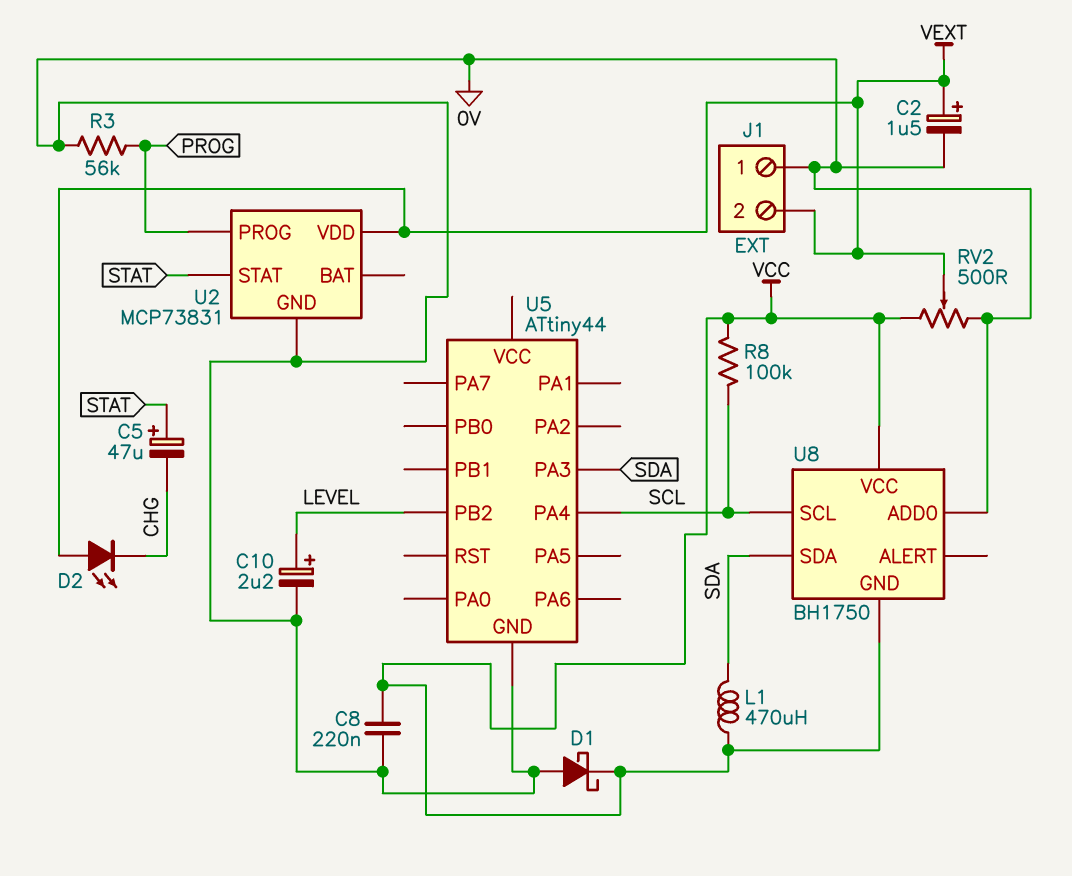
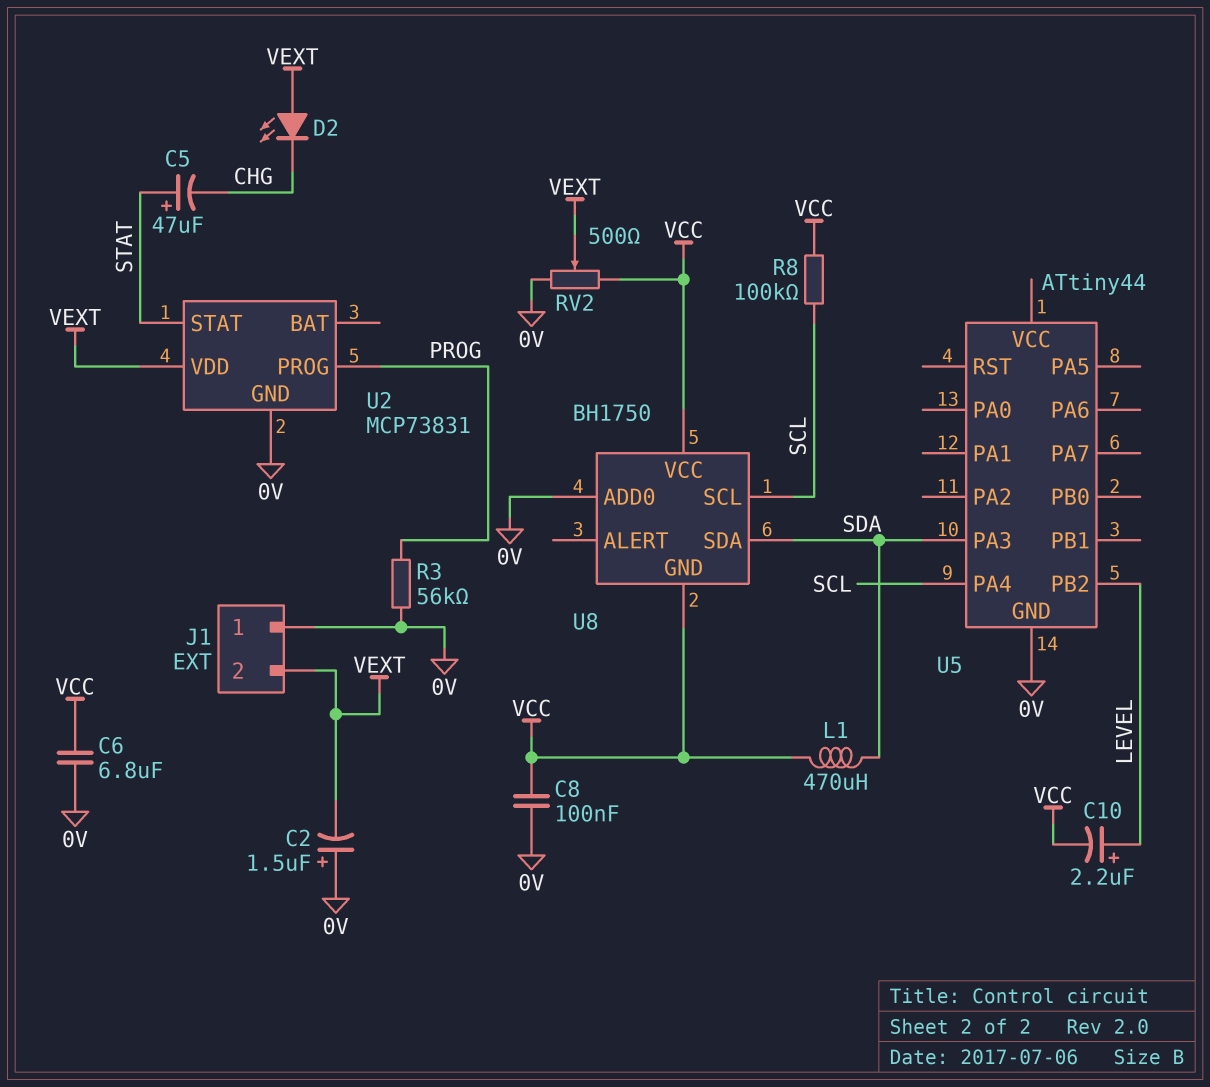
C2: 1.5uF (plus VEXT, minus 0V) -> 1.5uF (plus 0V, minus VEXT)
C6: none -> 6.8uF (0V, VCC)
C8: 220nF (0V, VCC) -> 100nF (0V, VCC)
C10: 2.2uF (plus LEVEL, minus 0V) -> 2.2uF (plus LEVEL, minus VCC)
D1: schottky (A 0V, K VCC) -> none

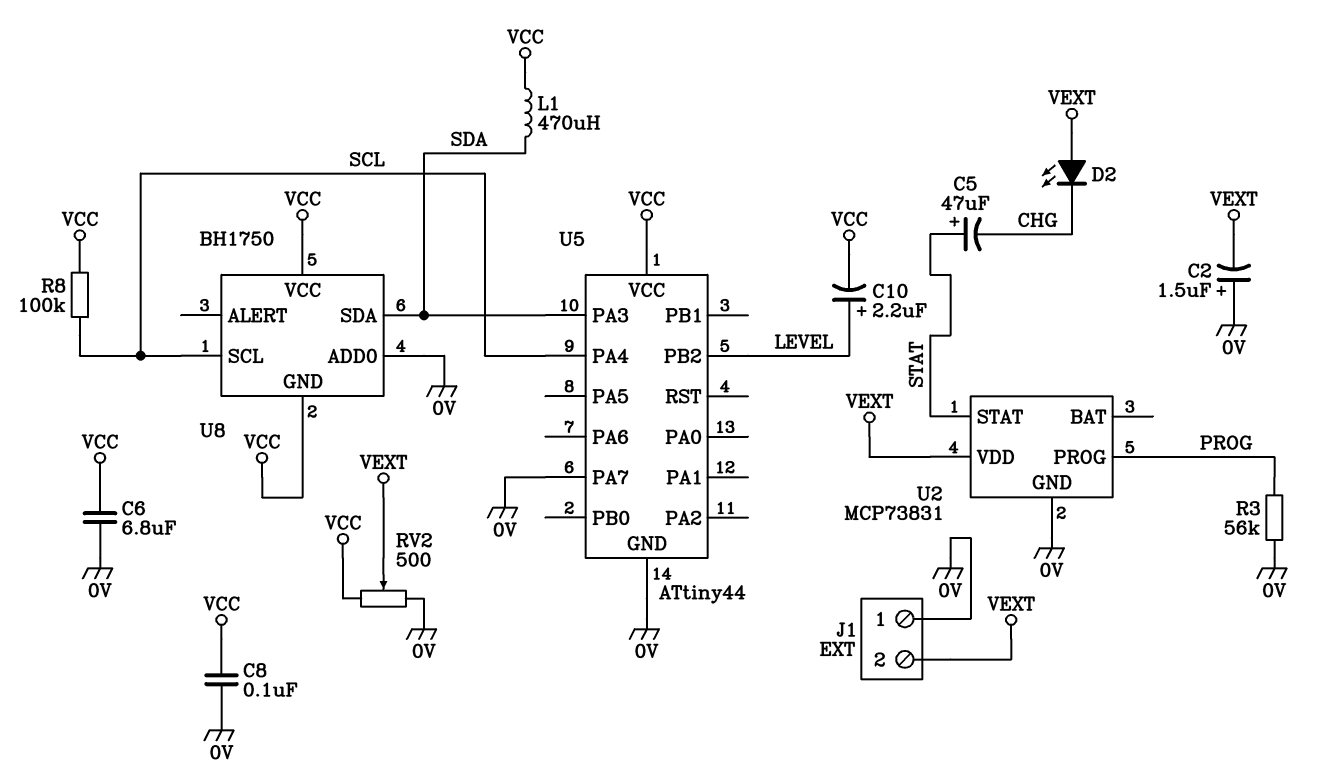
U5 pin PA7: none -> 0V
U5 pin VCC: none -> VCC

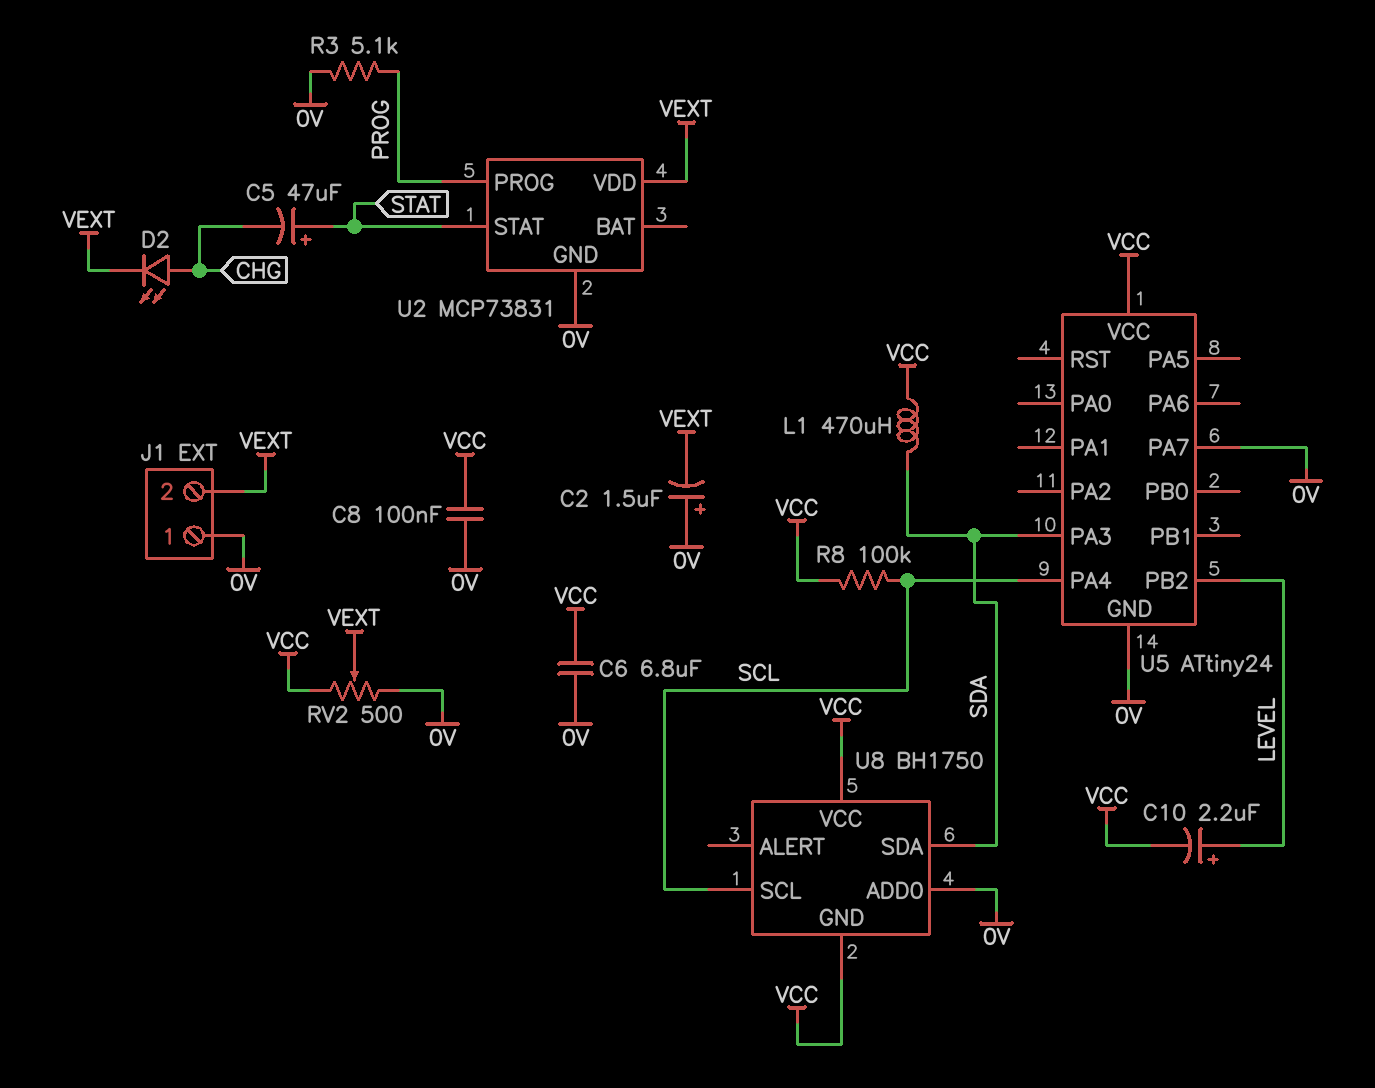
D2: LED (A VEXT, K CHG) -> LED (A CHG, K VEXT)
R3: 56k (0V, PROG) -> 5.1k (0V, PROG)
U5: ATtiny44 -> ATtiny24

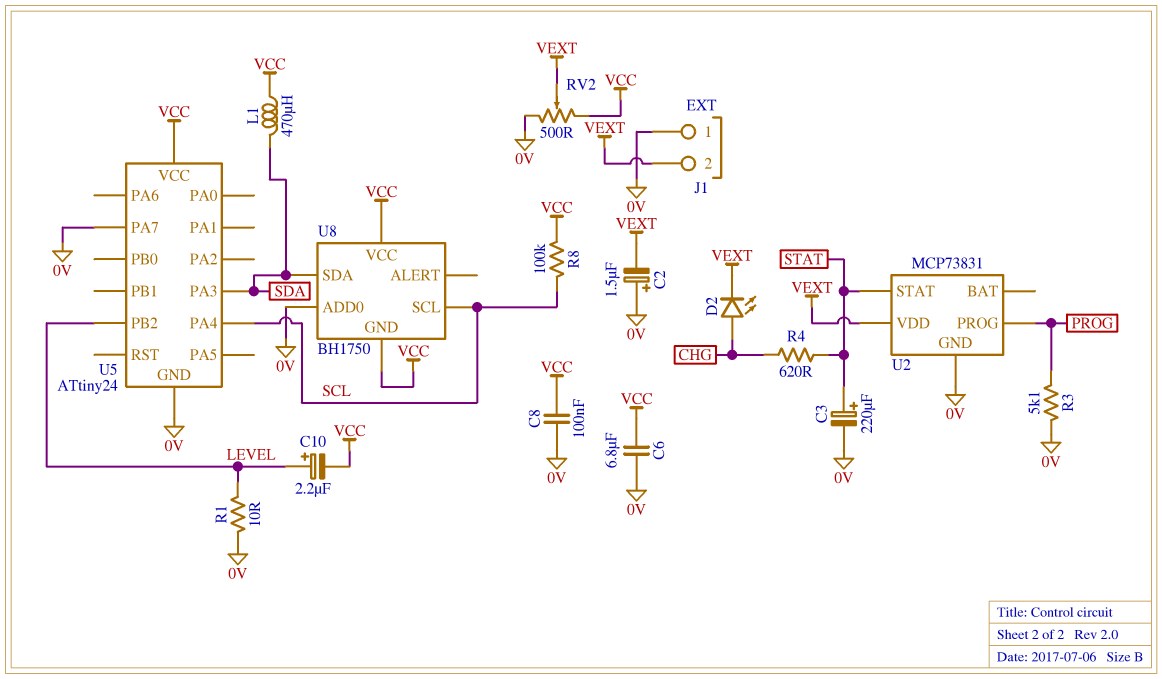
C3: none -> 220uF (plus STAT, minus 0V)
C5: 47uF (plus STAT, minus CHG) -> none
R1: none -> 10 (0V, LEVEL)
R4: none -> 620 (CHG, STAT)

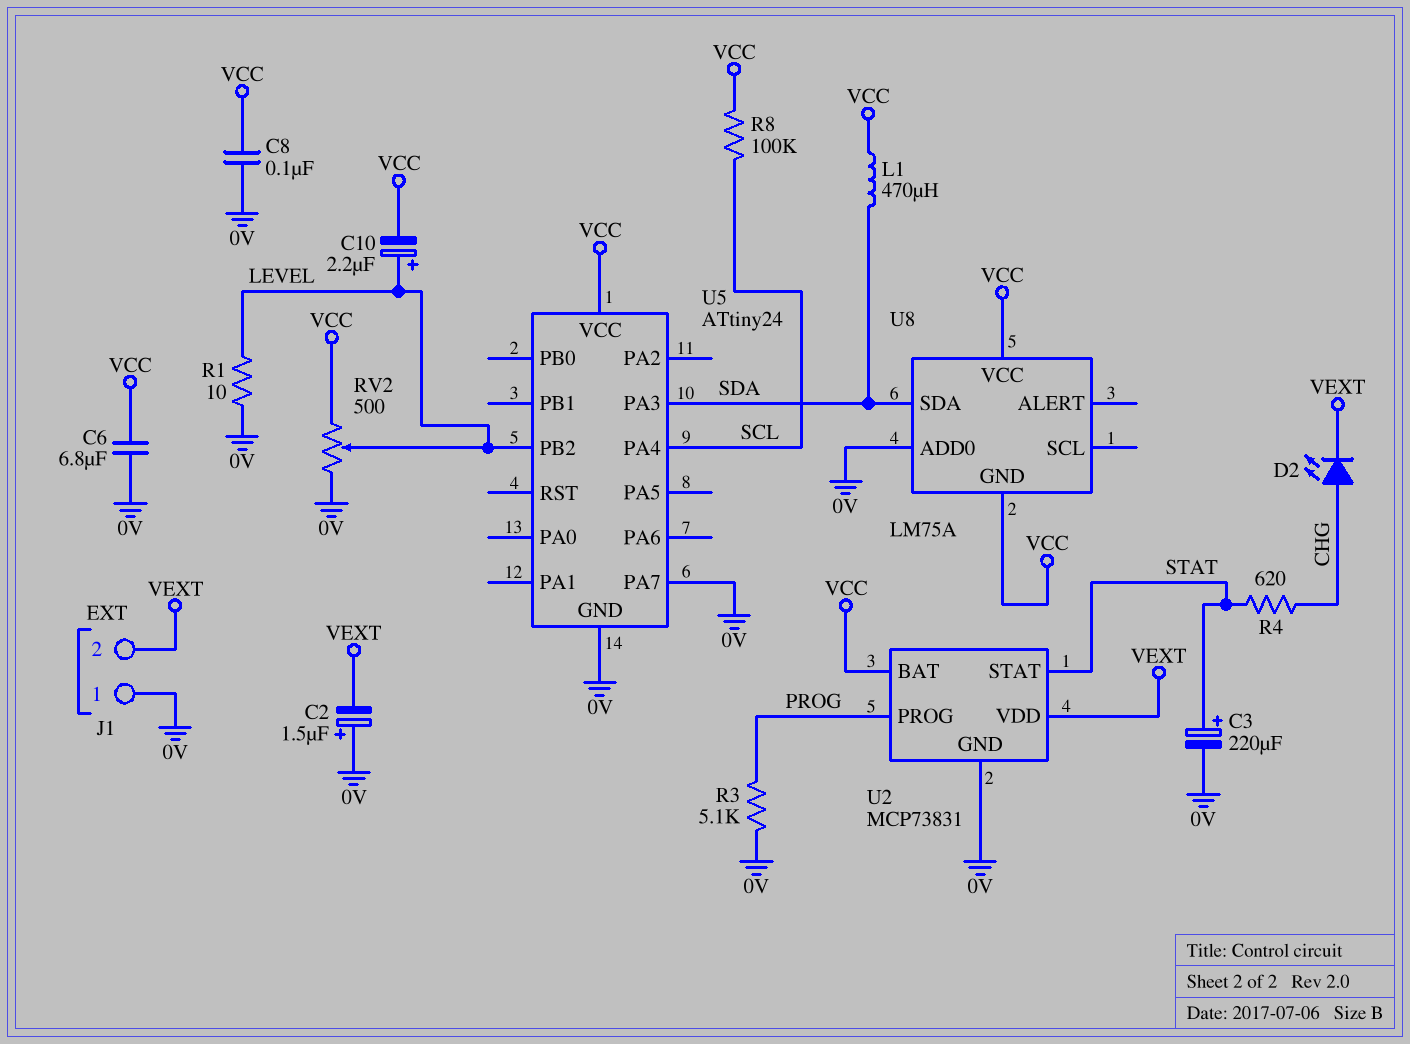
RV2: 500 (0V, VCC, wiper VEXT) -> 500 (0V, VCC, wiper LEVEL)
U2 pin BAT: none -> VCC
U8: BH1750 -> LM75A
U8 pin SCL: SCL -> none

